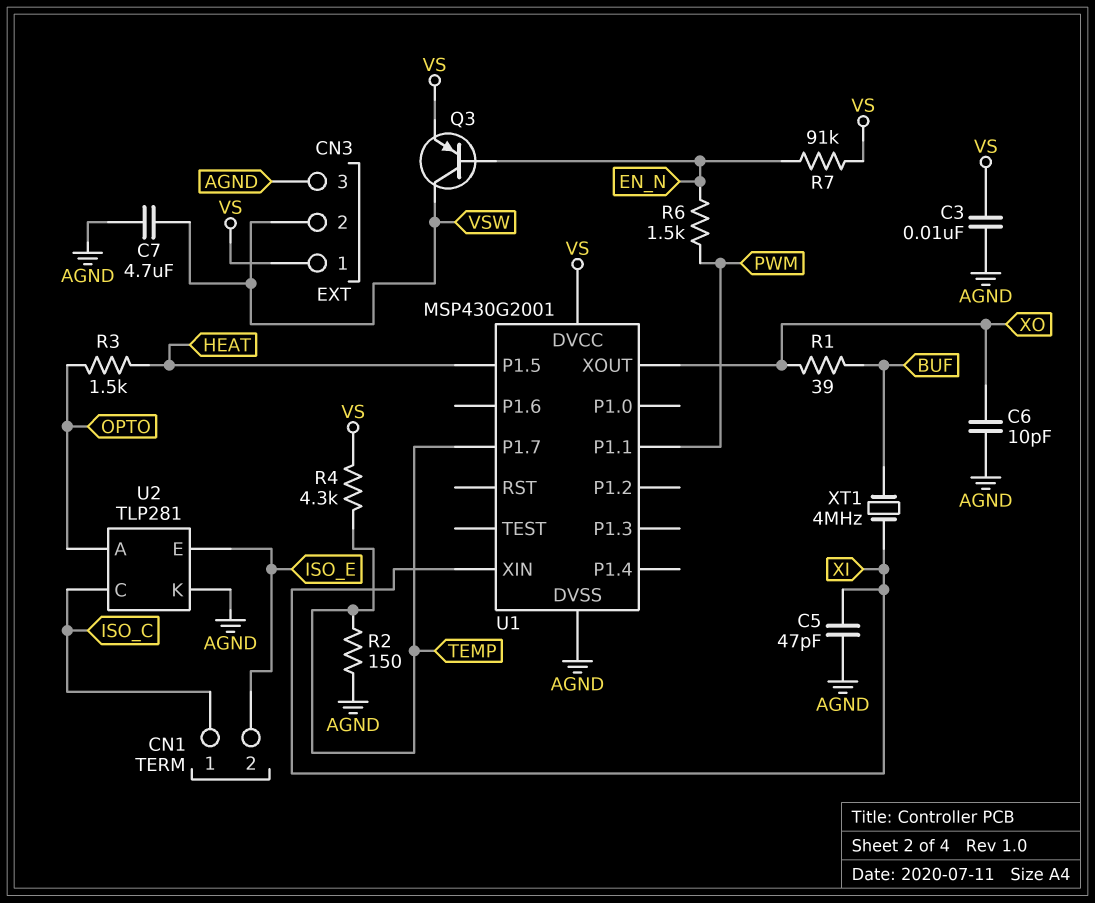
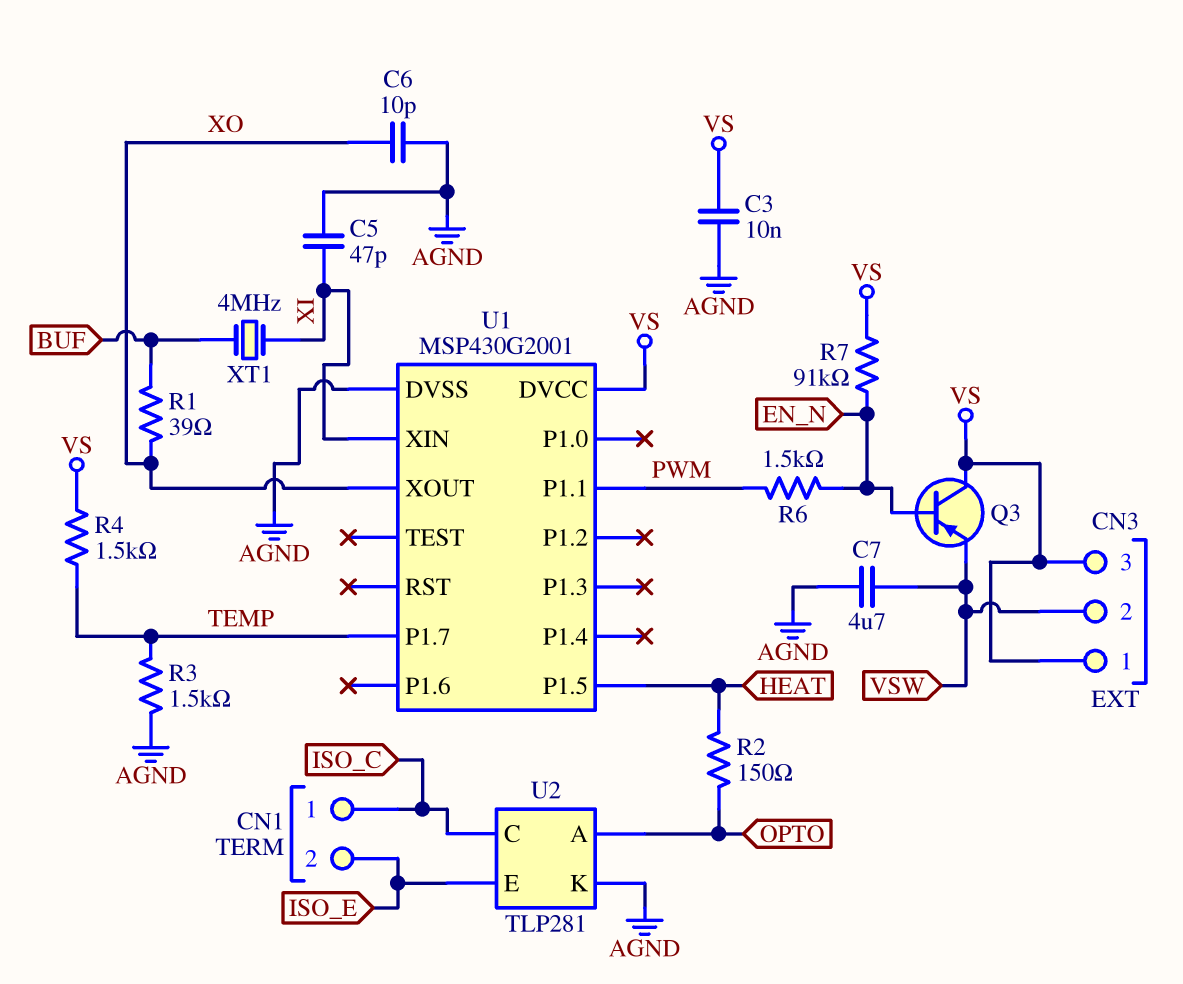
CN3 pin 3: AGND -> VS
Q3: PNP (B EN_N, C VSW, E VS) -> PNP (B EN_N, C VS, E VSW)
R2: 150 (AGND, TEMP) -> 150 (HEAT, OPTO)
R3: 1.5k (HEAT, OPTO) -> 1.5k (AGND, TEMP)
R4: 4.3k (TEMP, VS) -> 1.5k (TEMP, VS)

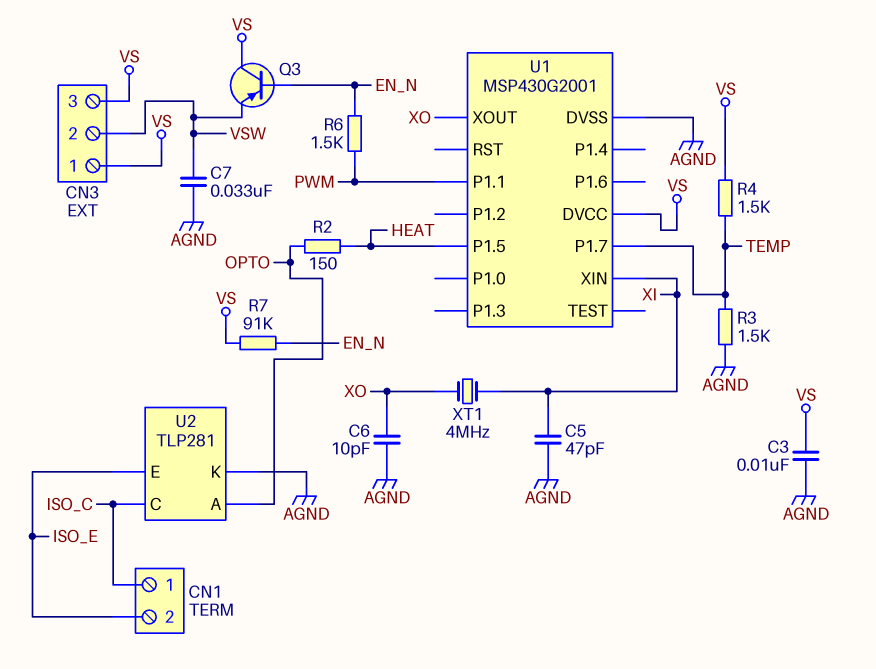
C7: 4.7uF (AGND, VSW) -> 33nF (AGND, VSW)
R1: 39 (BUF, XO) -> none
XT1: 4MHz (BUF, XI) -> 4MHz (XI, XO)

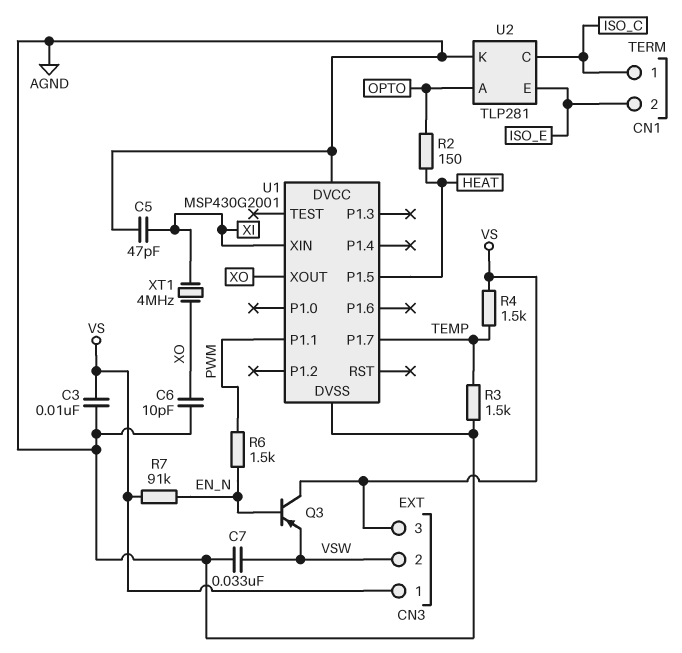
U1 pin DVCC: VS -> AGND

